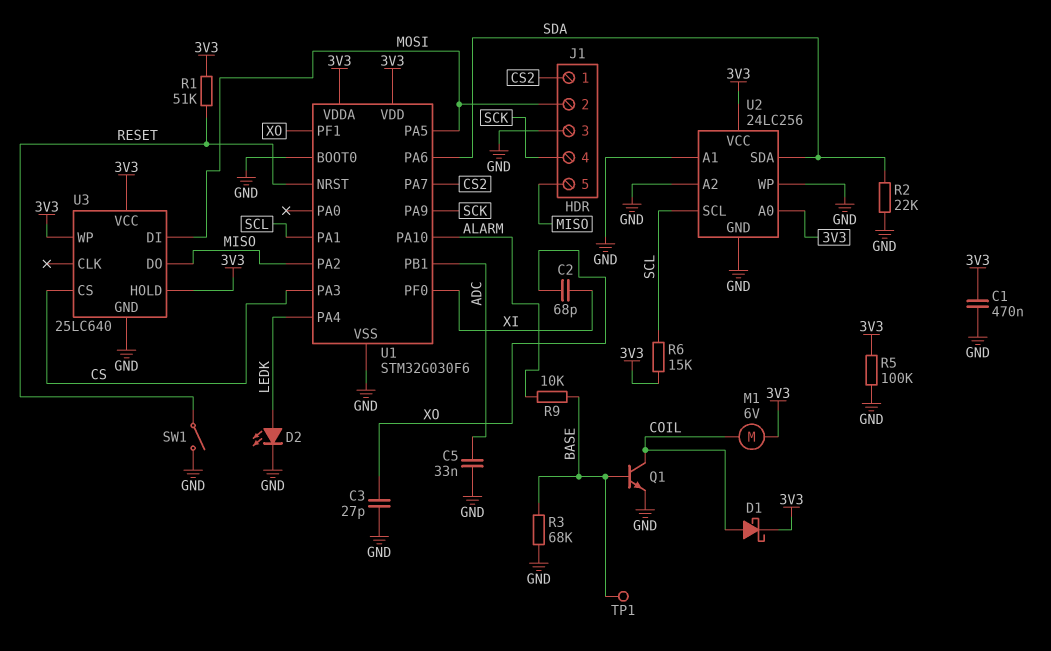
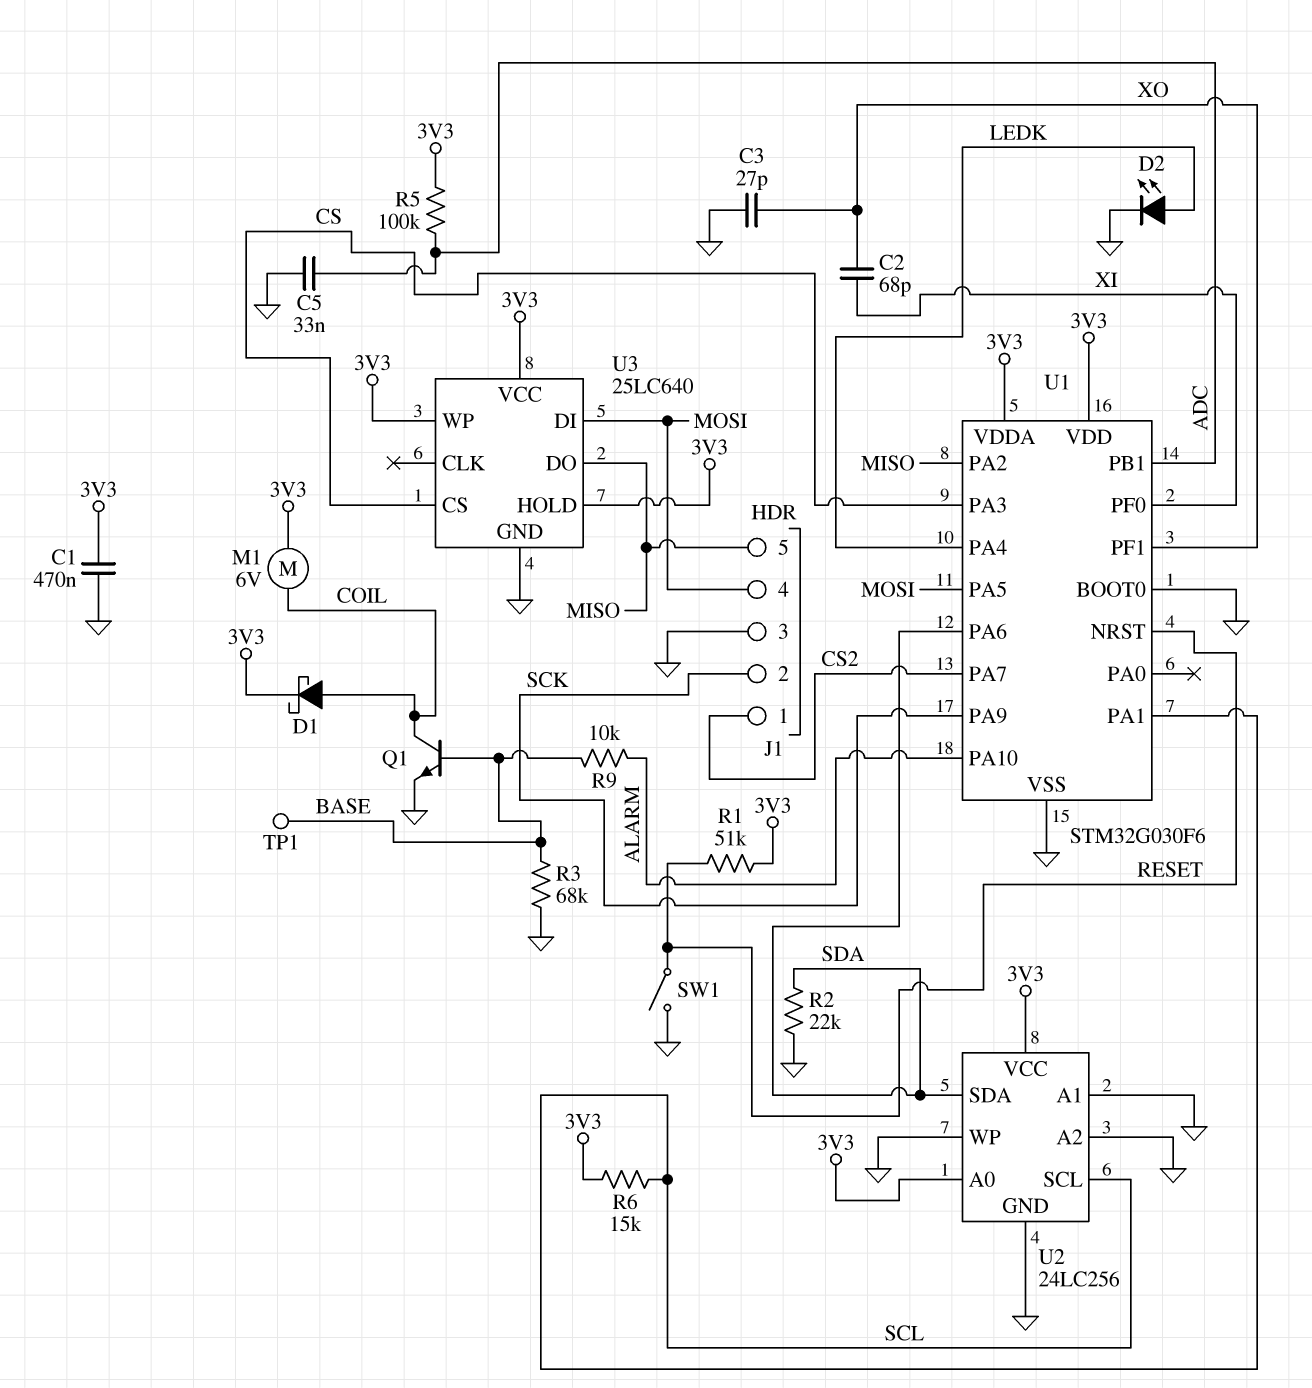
J1 pin 2: MOSI -> SCK
J1 pin 4: SCK -> MOSI
R5: 100k (3V3, GND) -> 100k (3V3, ADC)

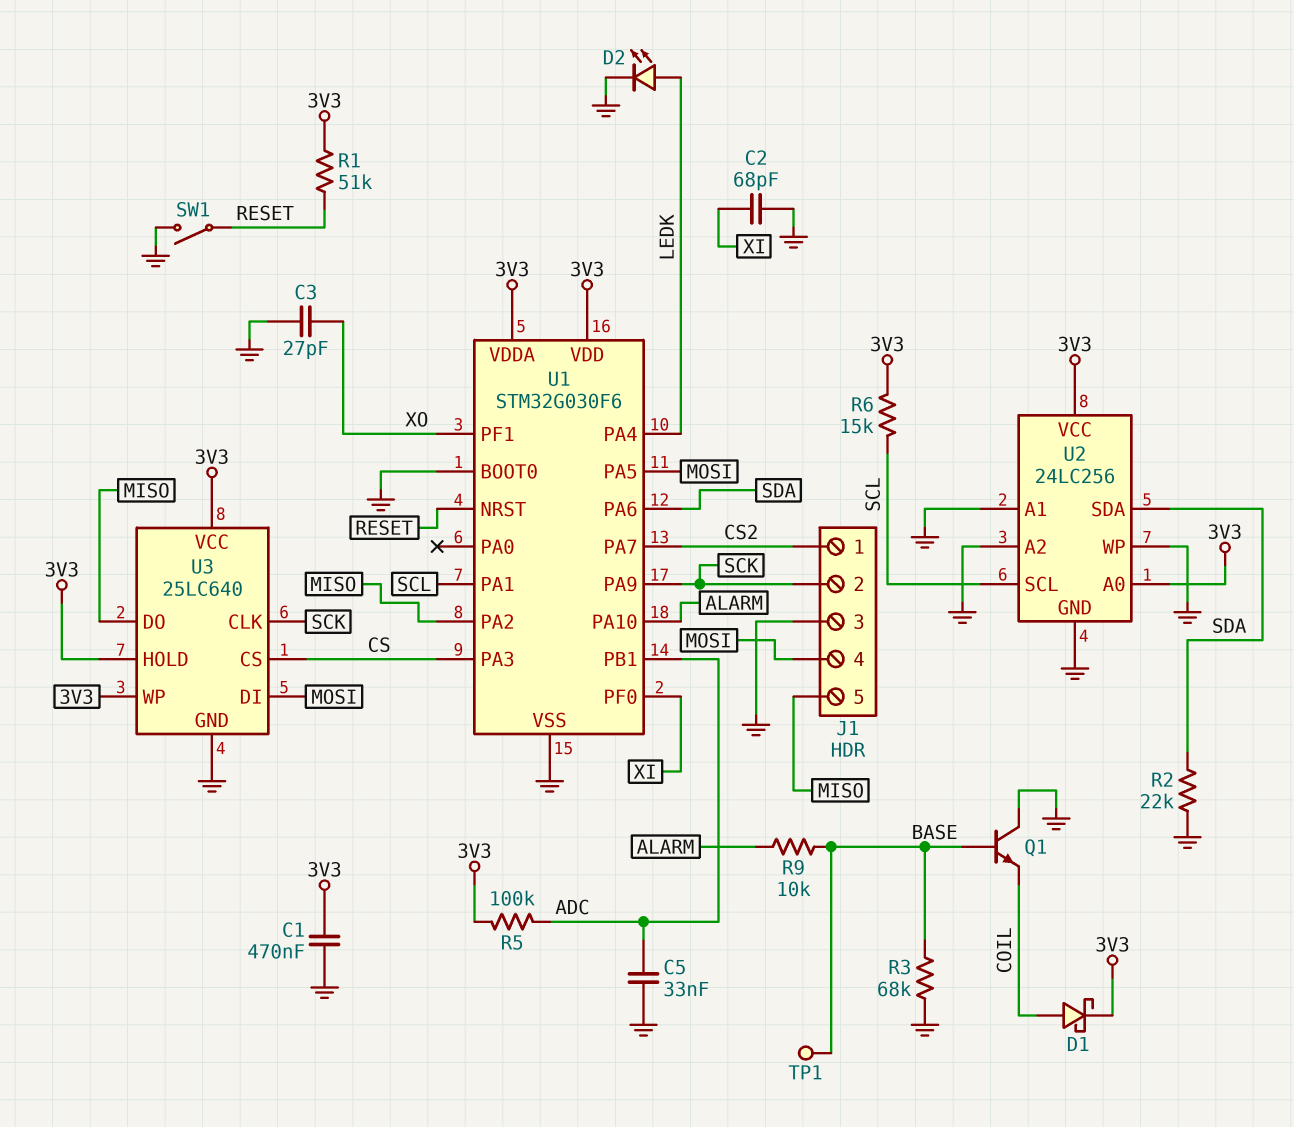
C2: 68pF (XI, XO) -> 68pF (GND, XI)
M1: motor 6V (3V3, COIL) -> none
Q1: NPN (B BASE, C COIL, E GND) -> NPN (B BASE, C GND, E COIL)
U3 pin CLK: none -> SCK

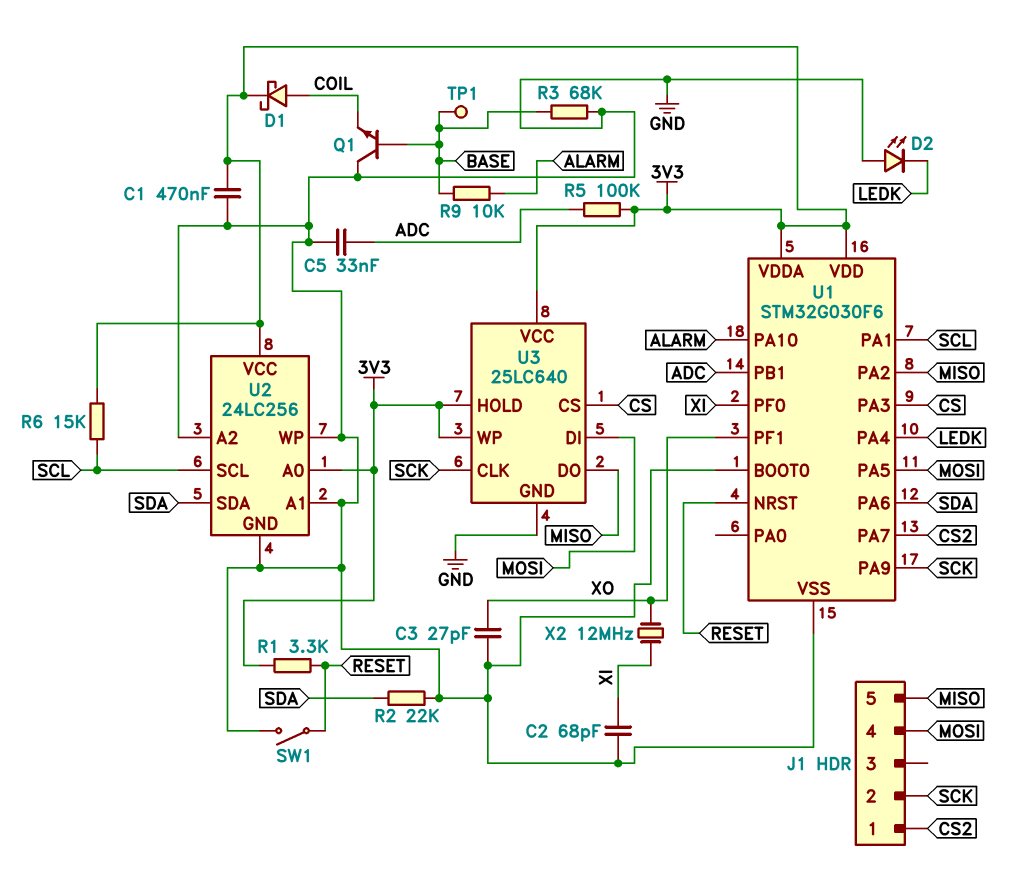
D2: LED (A LEDK, K GND) -> LED (A GND, K LEDK)
J1 pin 3: GND -> none
R1: 51k (3V3, RESET) -> 3.3k (3V3, RESET)
X2: none -> 12MHz (XI, XO)

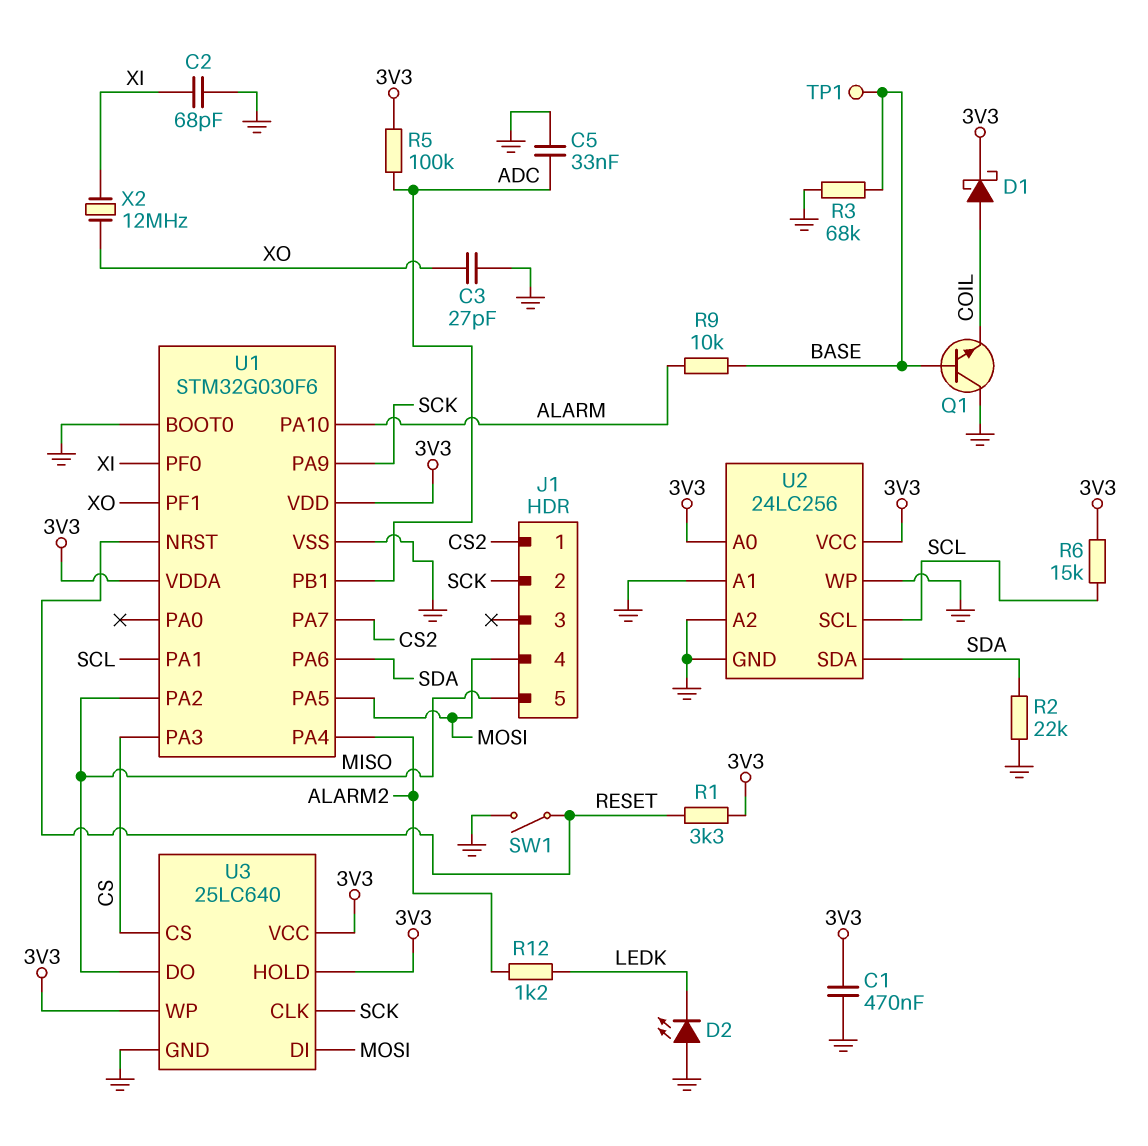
R12: none -> 1.2k (ALARM2, LEDK)
U1 pin PA4: LEDK -> ALARM2

